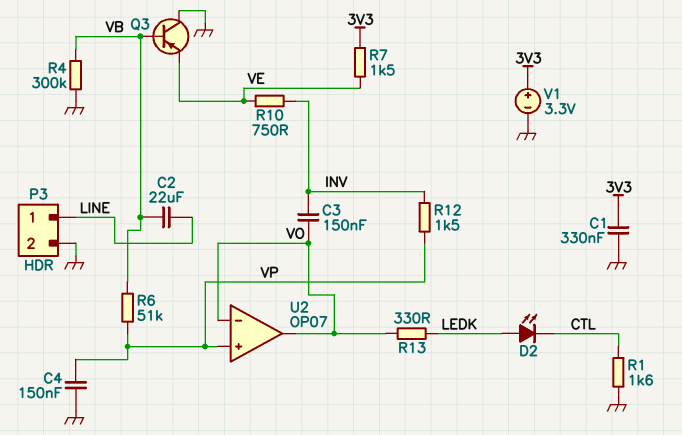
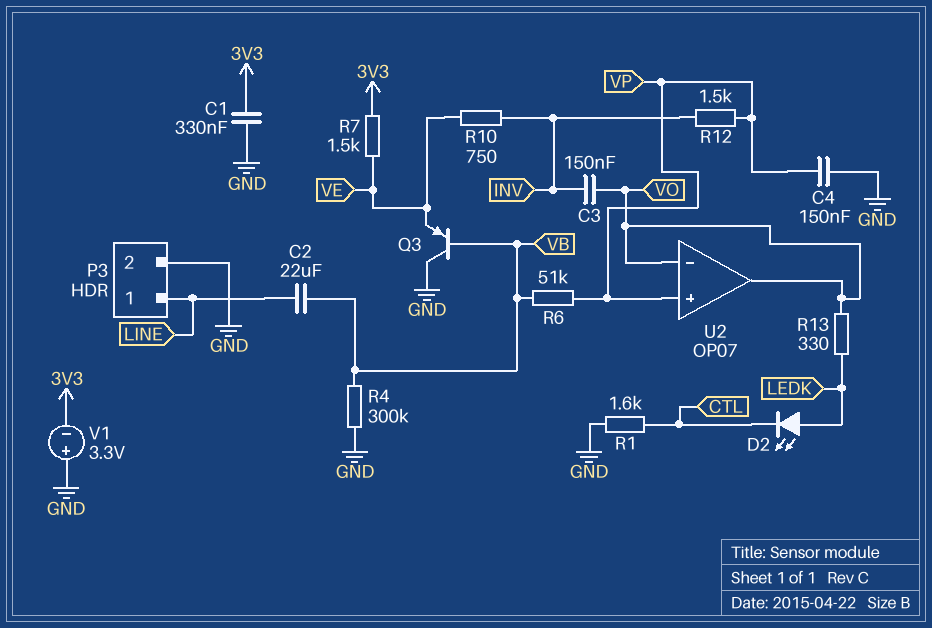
V1: 3.3V (plus 3V3, minus GND) -> 3.3V (plus GND, minus 3V3)

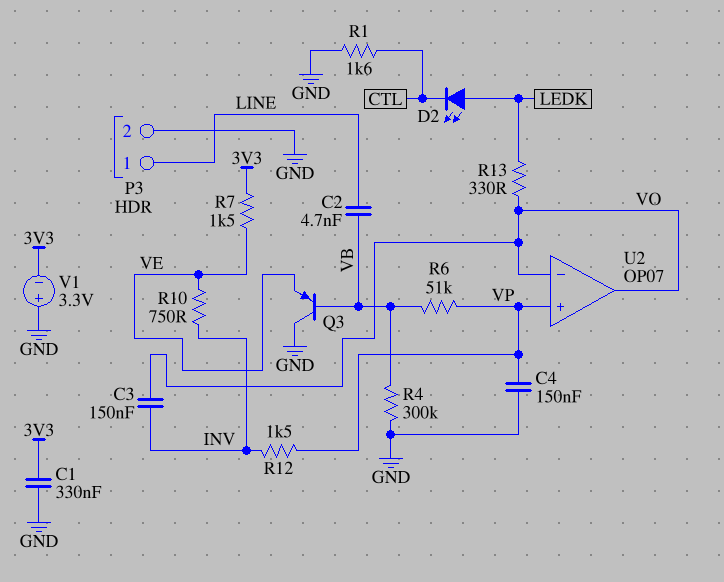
C2: 22uF (LINE, VB) -> 4.7nF (LINE, VB)

